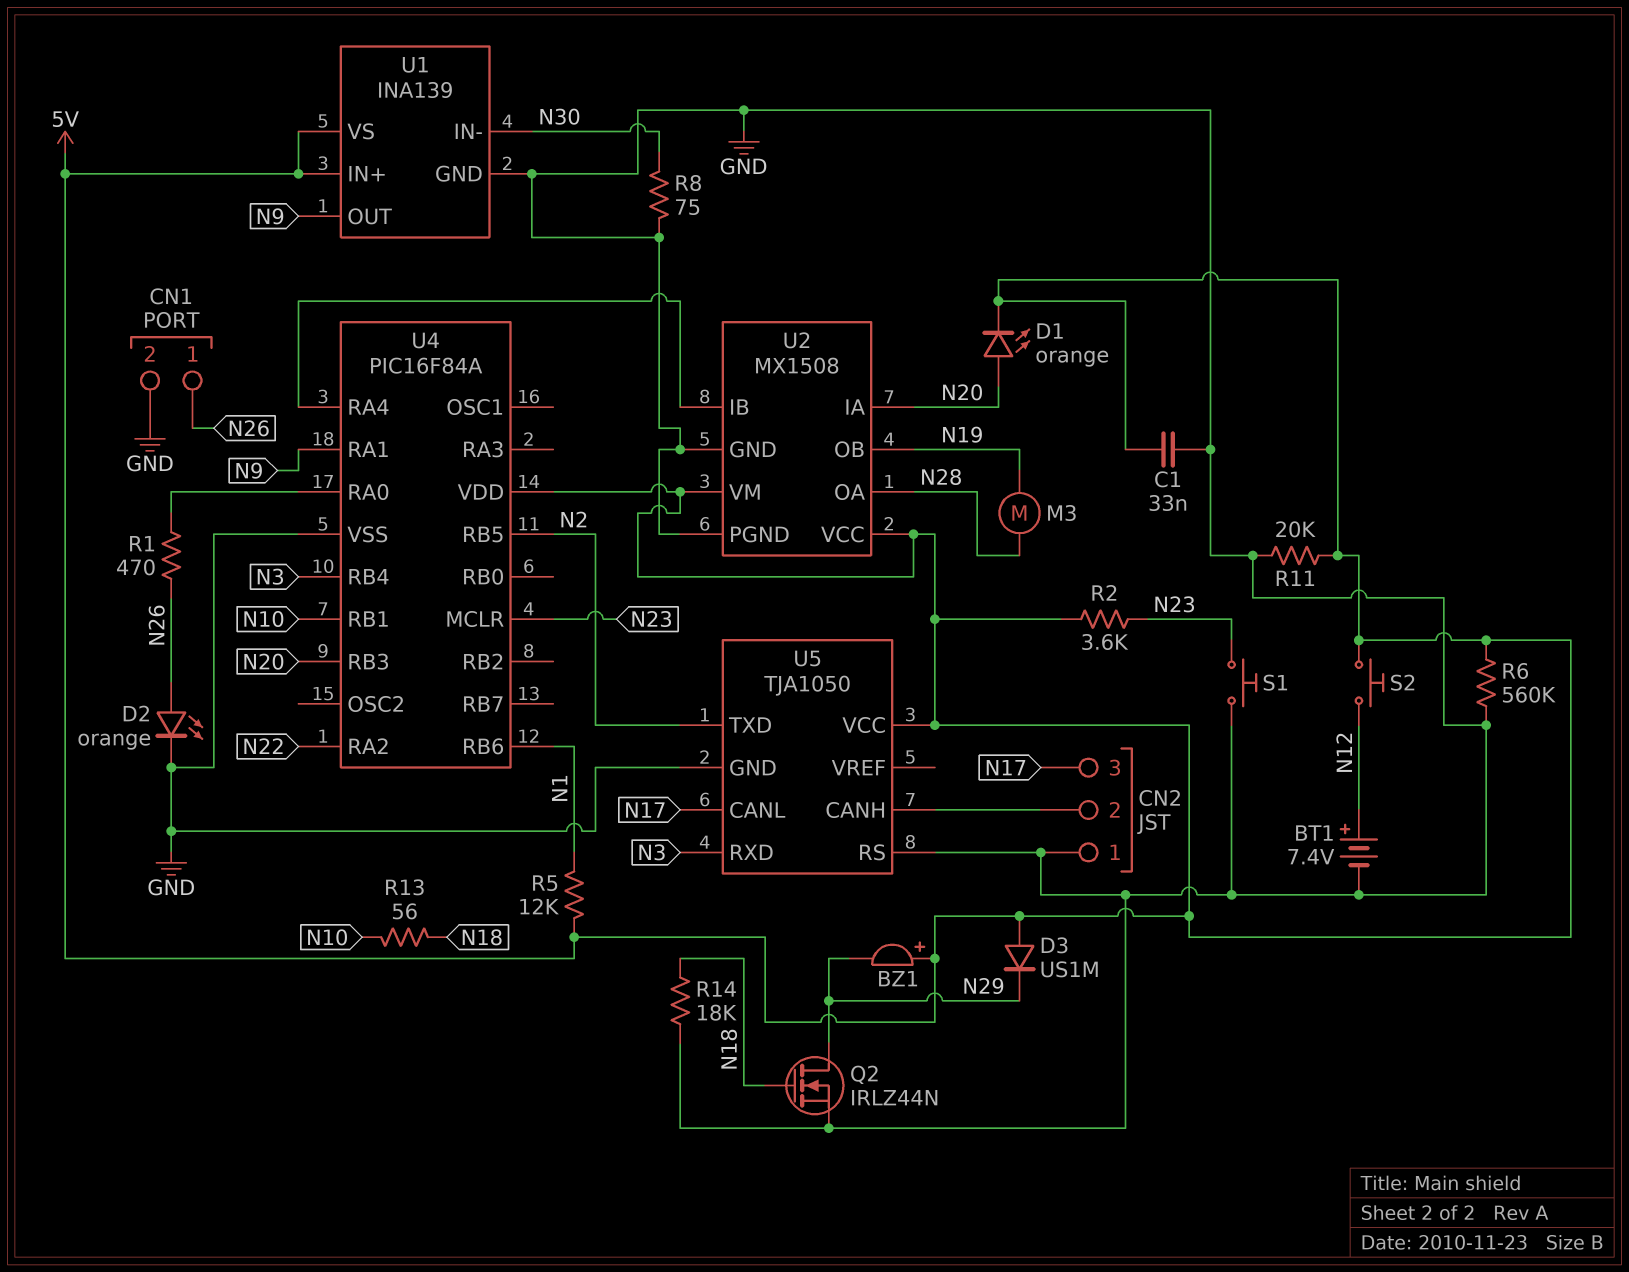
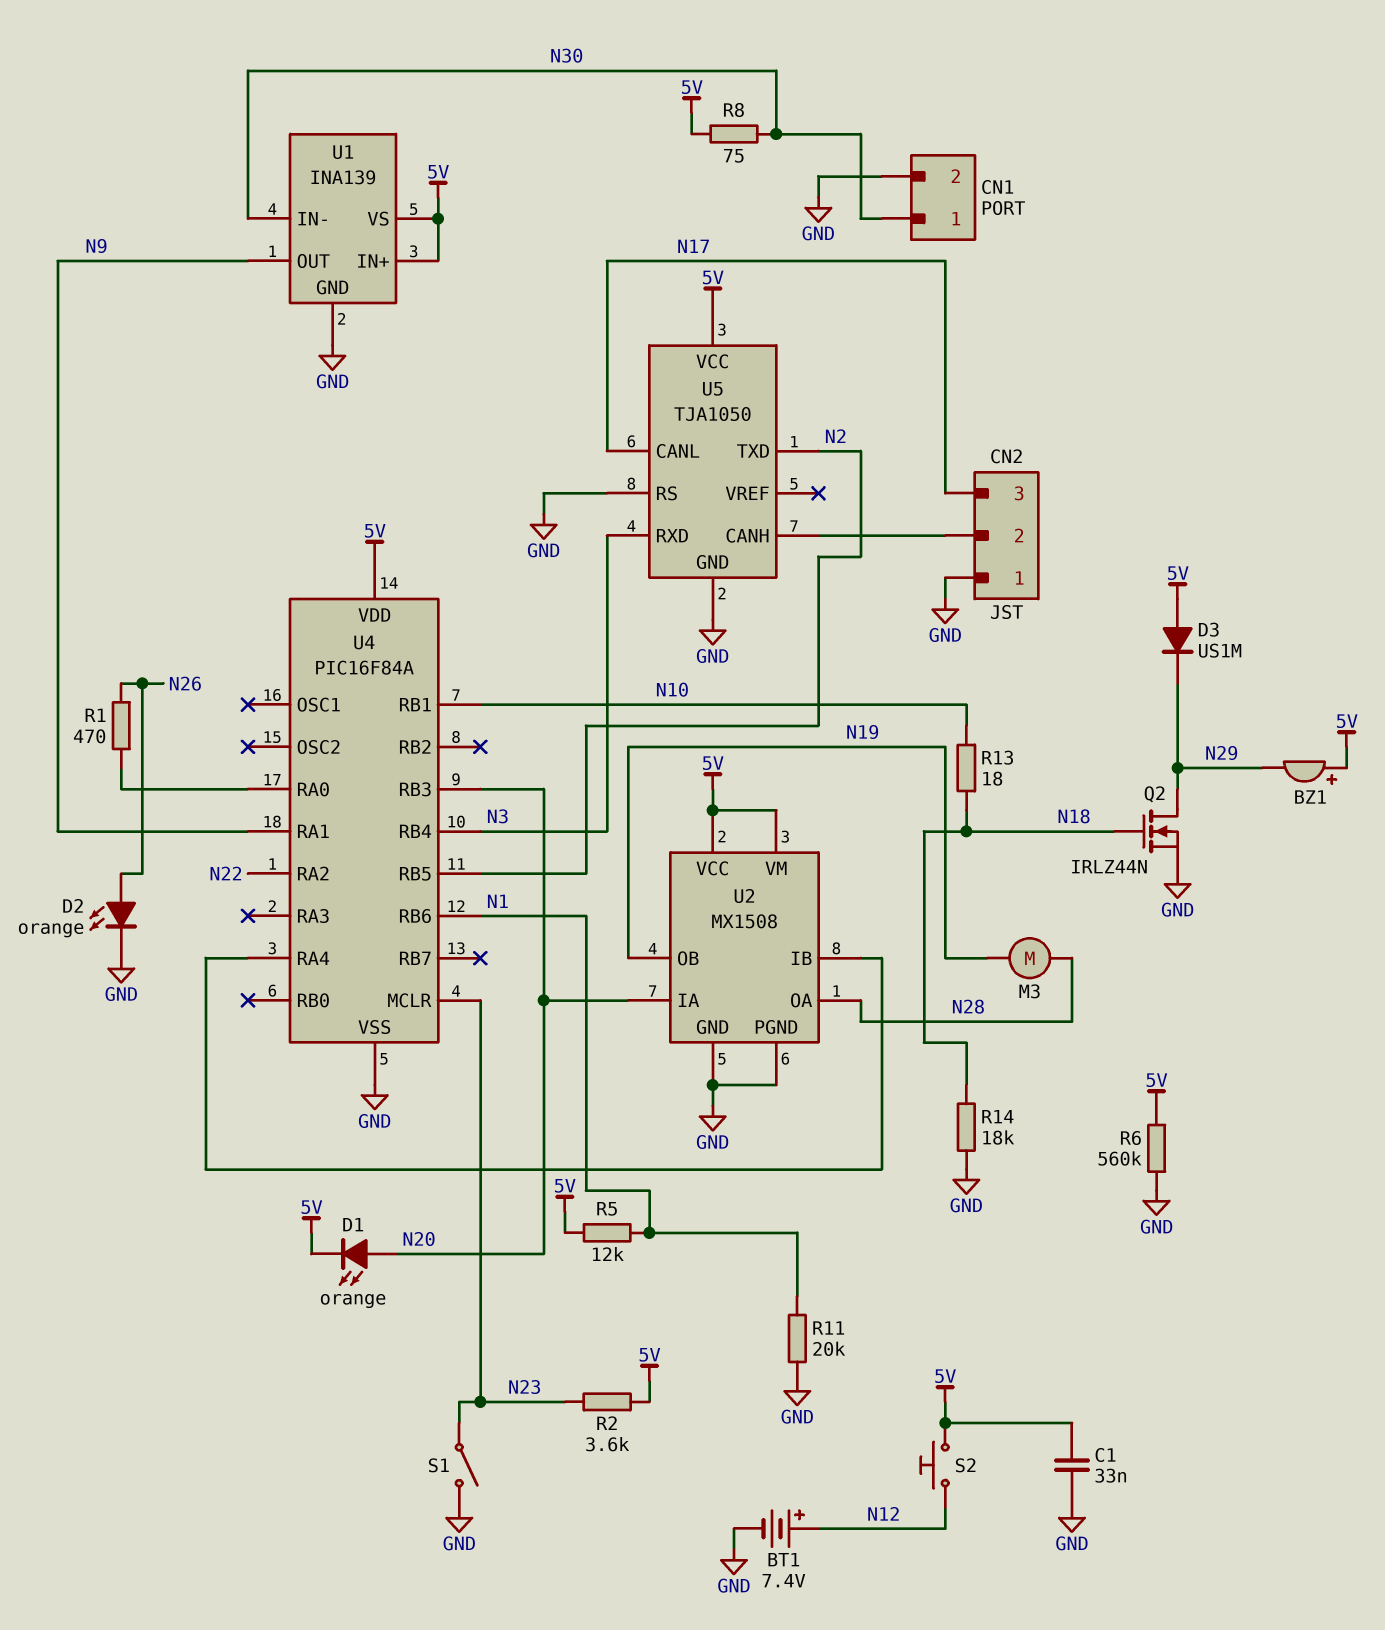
CN1 pin 1: N26 -> N30
R8: 75 (GND, N30) -> 75 (5V, N30)
R11: 20k (5V, GND) -> 20k (GND, N1)
R13: 56 (N10, N18) -> 18 (N10, N18)
S1: button (GND, N23) -> switch (GND, N23)

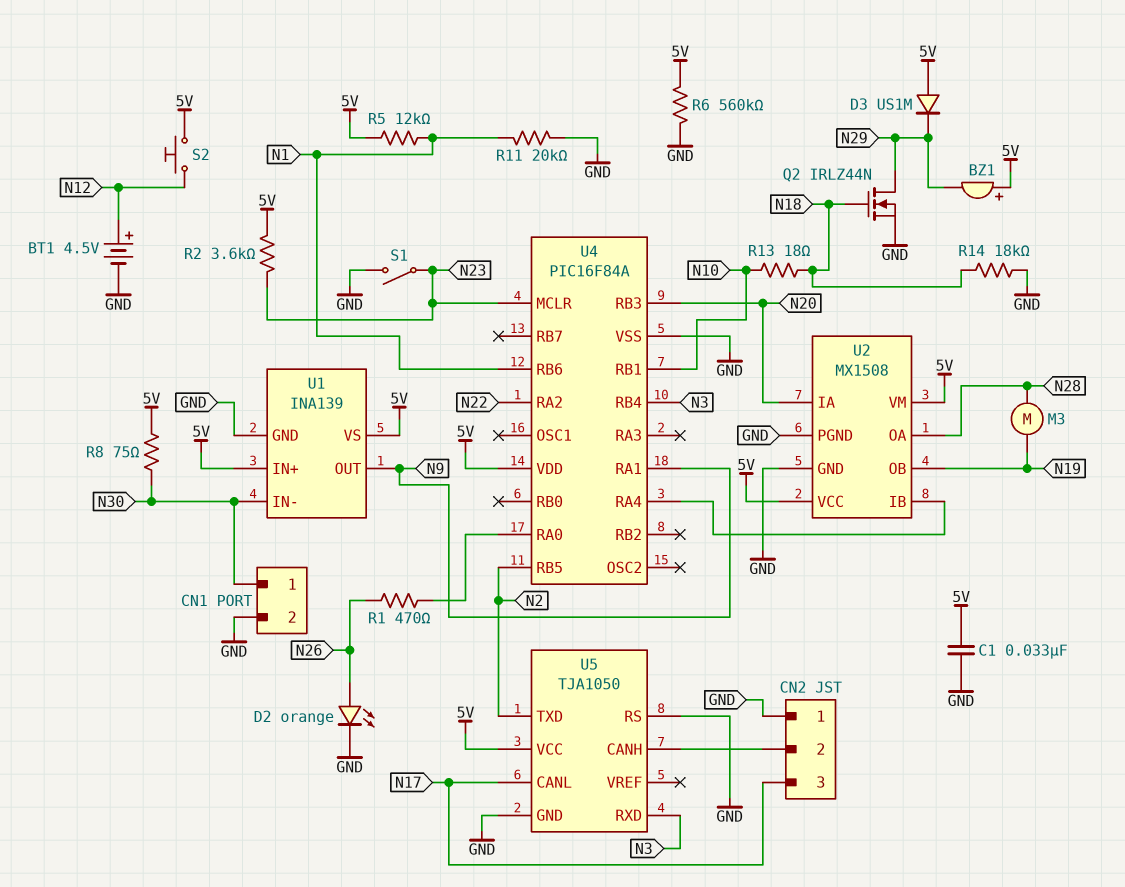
BT1: 7.4V (plus N12, minus GND) -> 4.5V (plus N12, minus GND)
D1: LED orange (A N20, K 5V) -> none

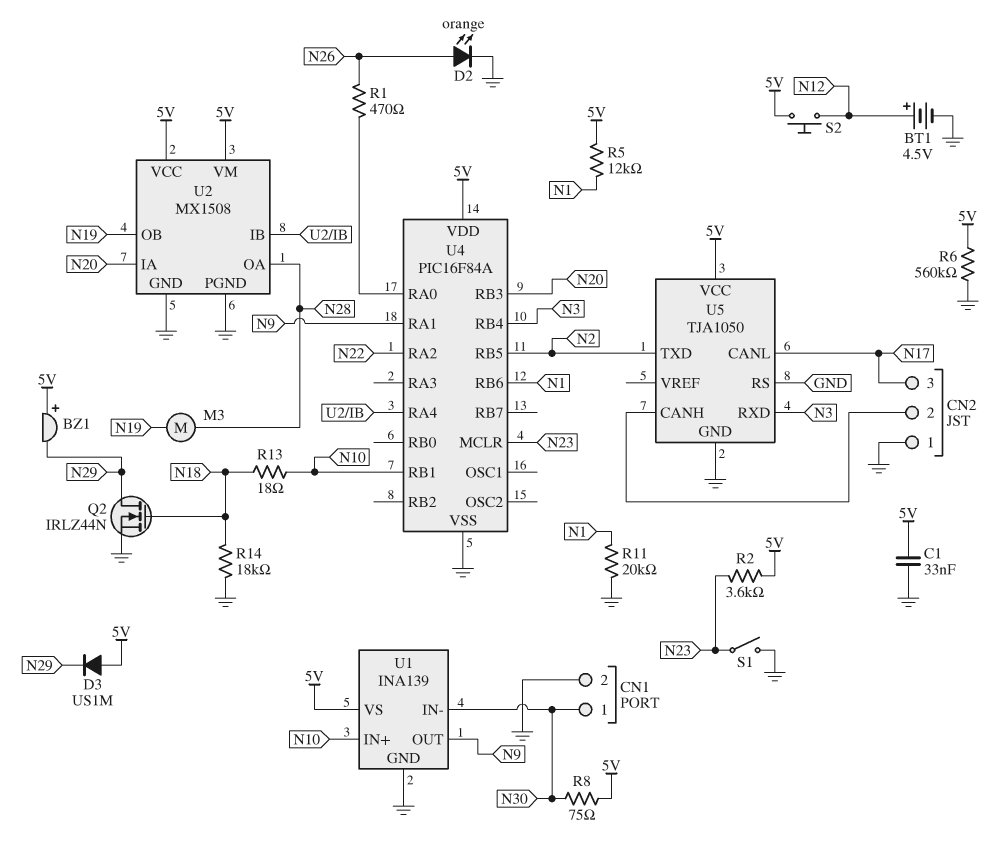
U1 pin IN+: 5V -> N10

